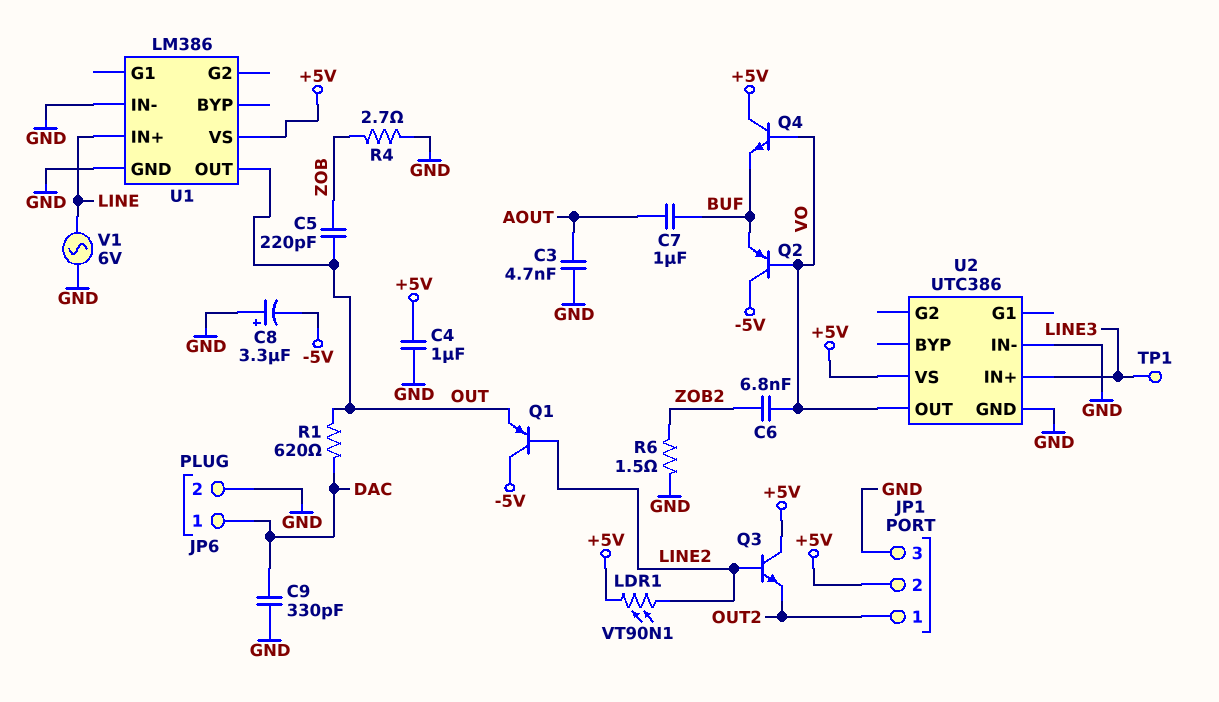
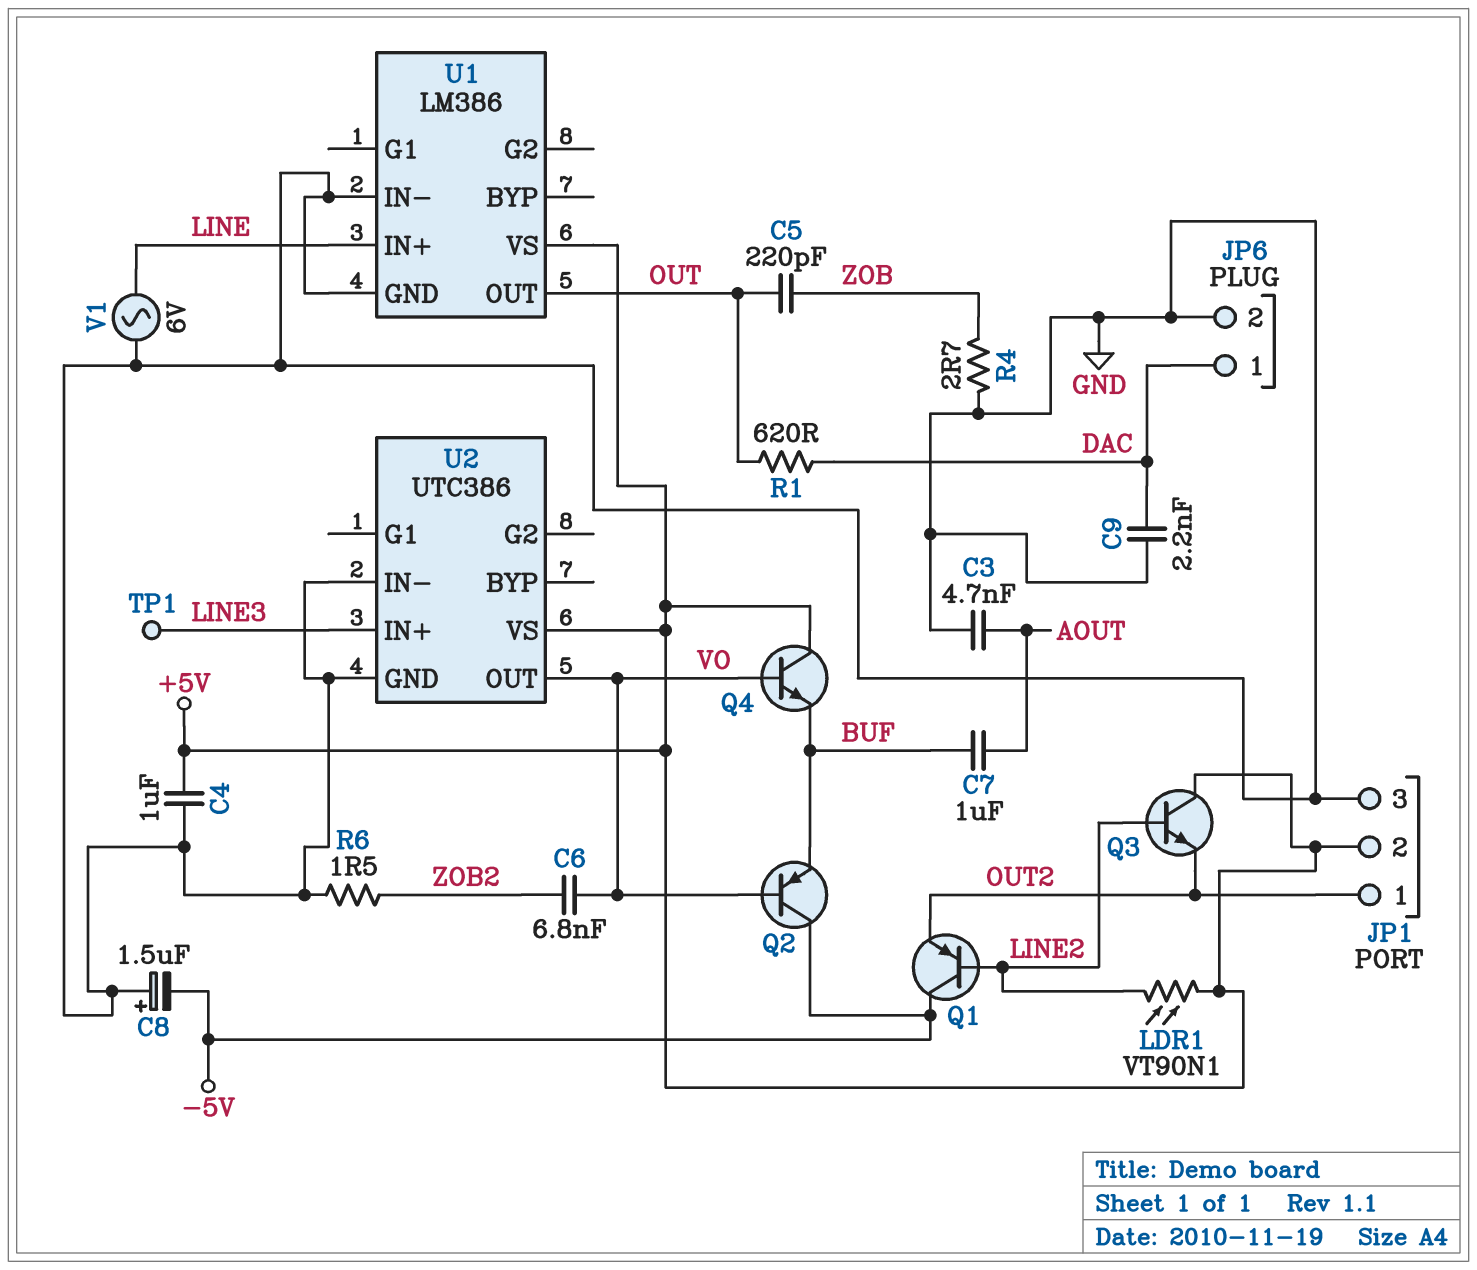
C8: 3.3uF (plus GND, minus -5V) -> 1.5uF (plus GND, minus -5V)
C9: 330pF (DAC, GND) -> 2.2nF (DAC, GND)
Q1: PNP (B LINE2, C -5V, E OUT) -> PNP (B LINE2, C -5V, E OUT2)

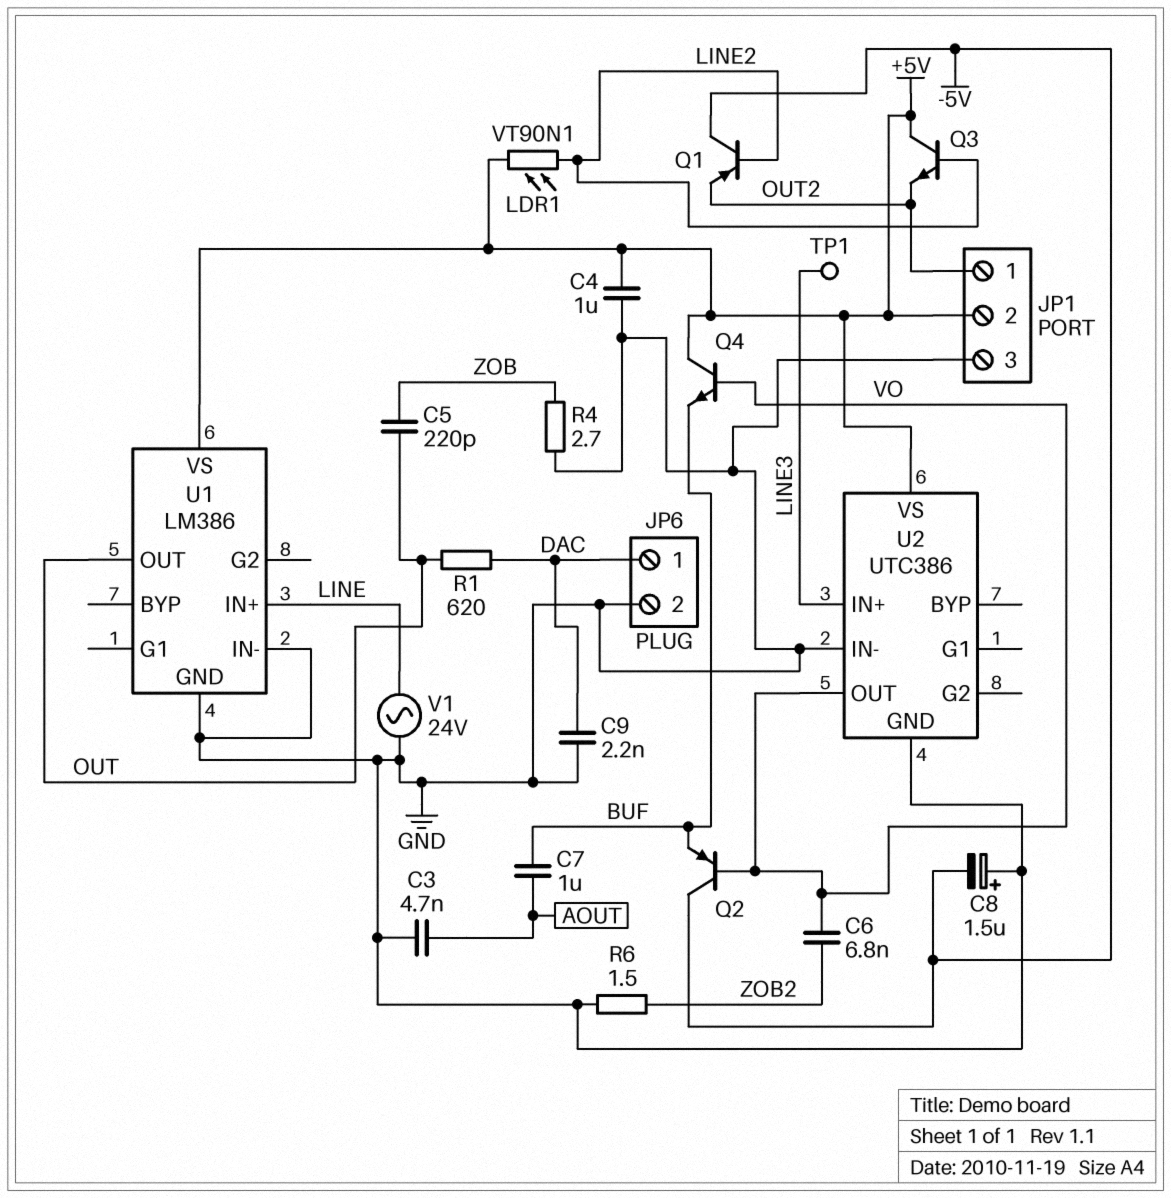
V1: AC 6V (GND, LINE) -> AC 24V (GND, LINE)

